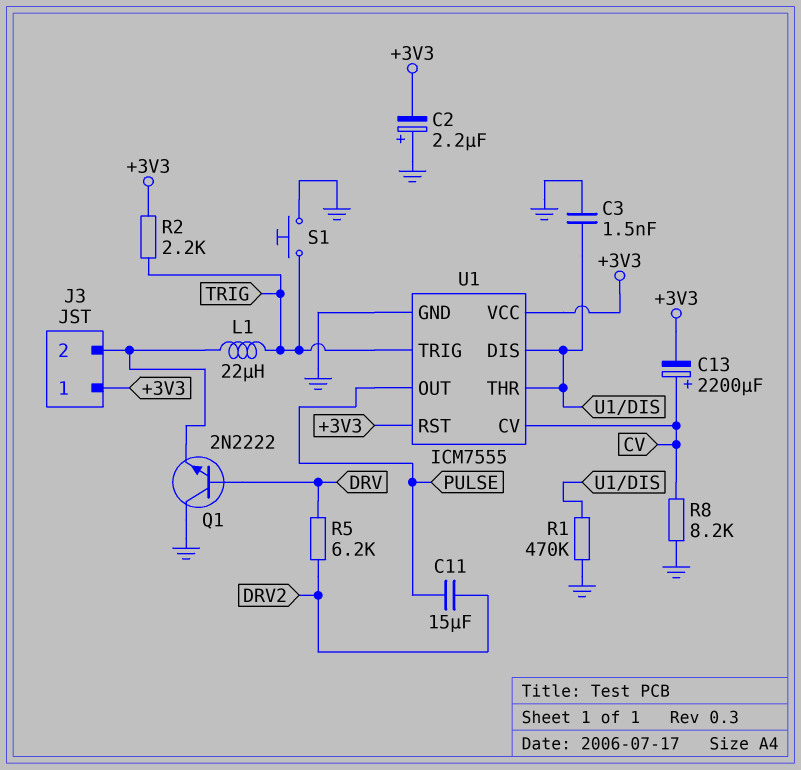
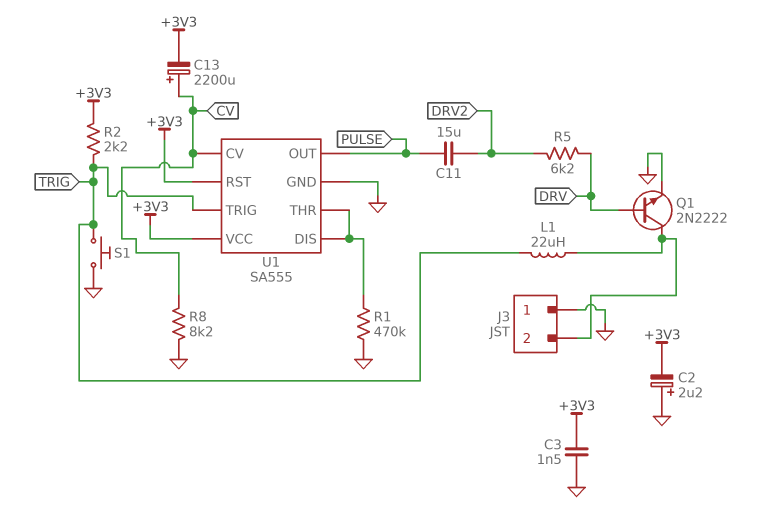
C3: 1.5nF (GND, U1/DIS) -> 1.5nF (+3V3, GND)
J3 pin 1: +3V3 -> GND
Q1: NPN 2N2222 (B DRV, C GND, E J3/2) -> NPN 2N2222 (B DRV, C J3/2, E GND)
U1: ICM7555 -> SA555

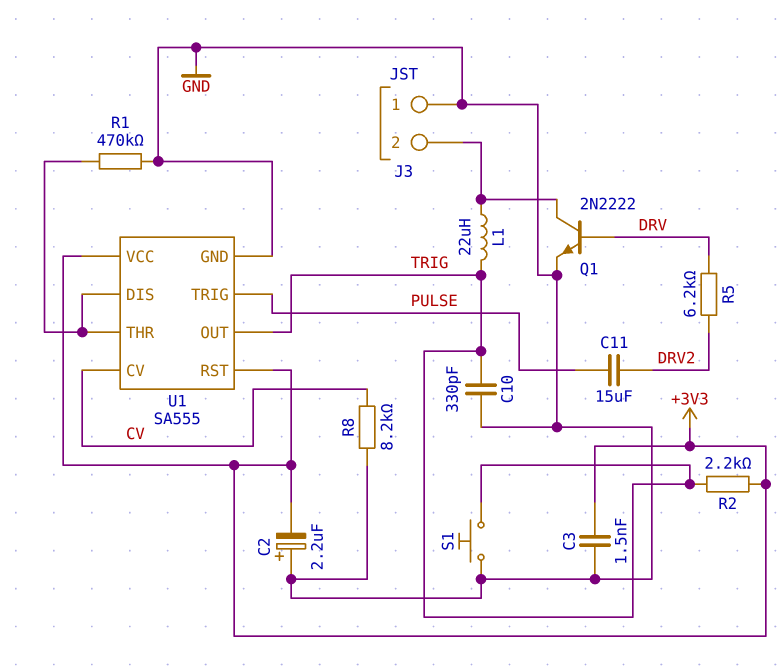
C10: none -> 330pF (GND, TRIG)
C13: 2200uF (plus CV, minus +3V3) -> none
U1 pin OUT: PULSE -> TRIG
U1 pin TRIG: TRIG -> PULSE

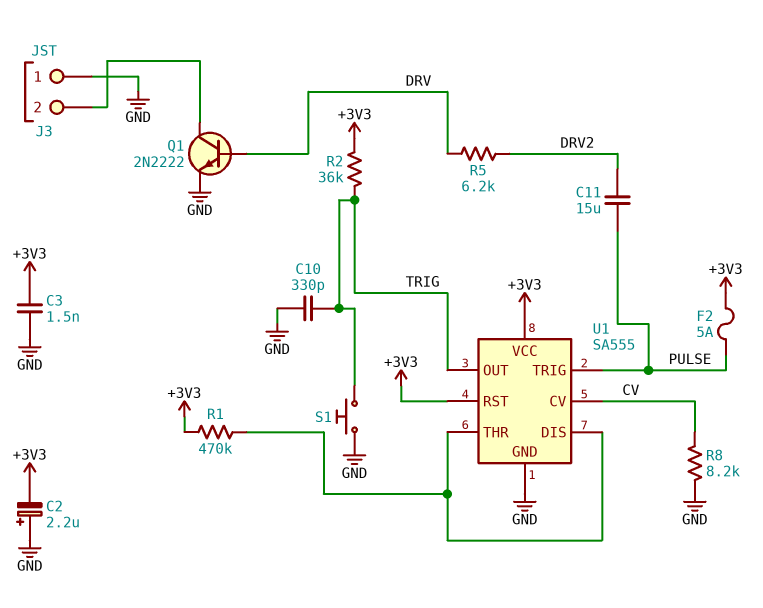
F2: none -> 5A (+3V3, PULSE)
L1: 22uH (J3/2, TRIG) -> none
R1: 470k (GND, U1/DIS) -> 470k (+3V3, U1/DIS)
R2: 2.2k (+3V3, TRIG) -> 36k (+3V3, TRIG)

